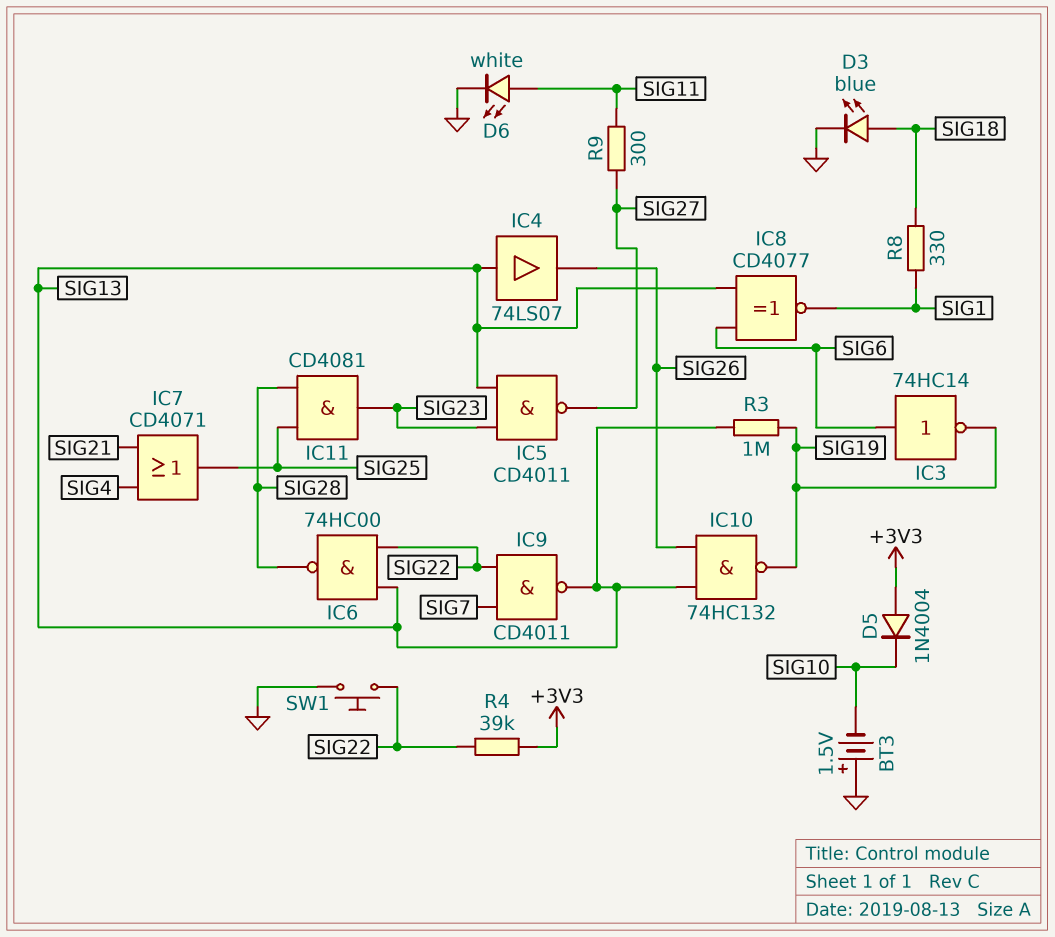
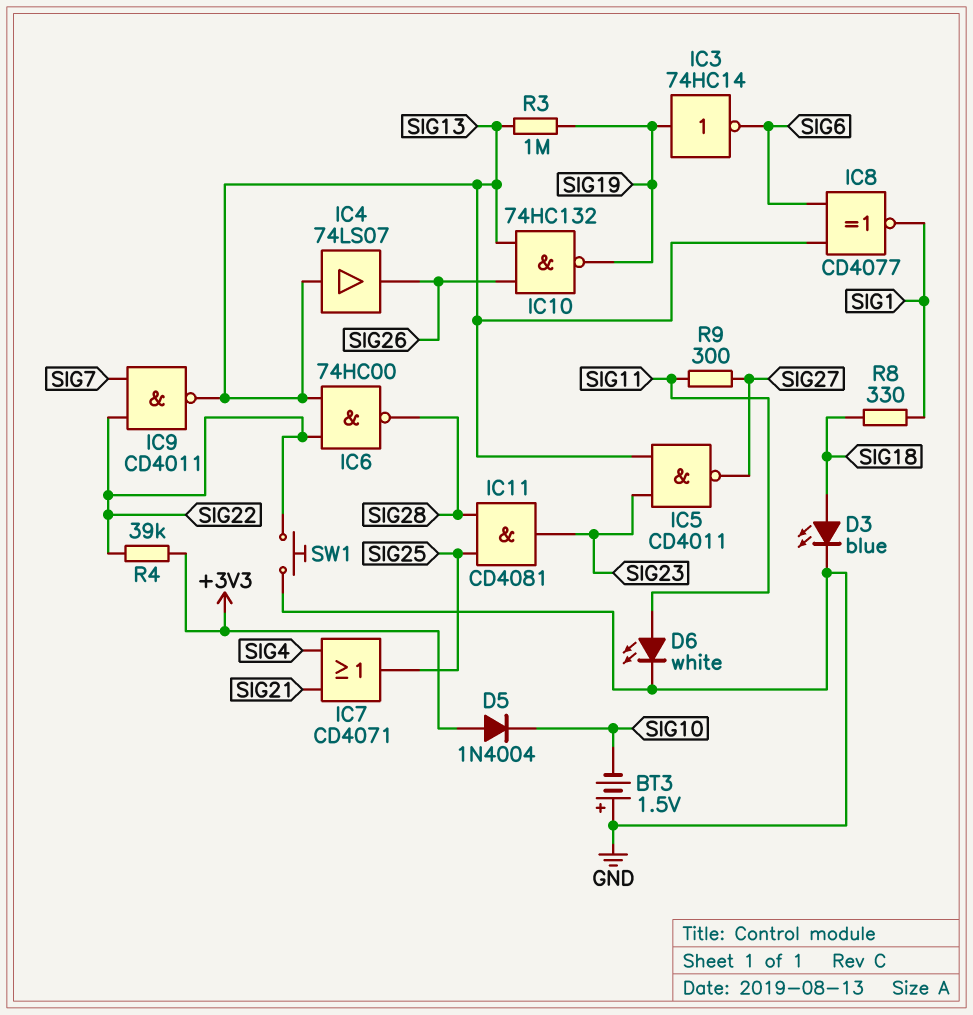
IC3: NOT 74HC14 (in SIG6, out SIG19) -> NOT 74HC14 (in SIG19, out SIG6)

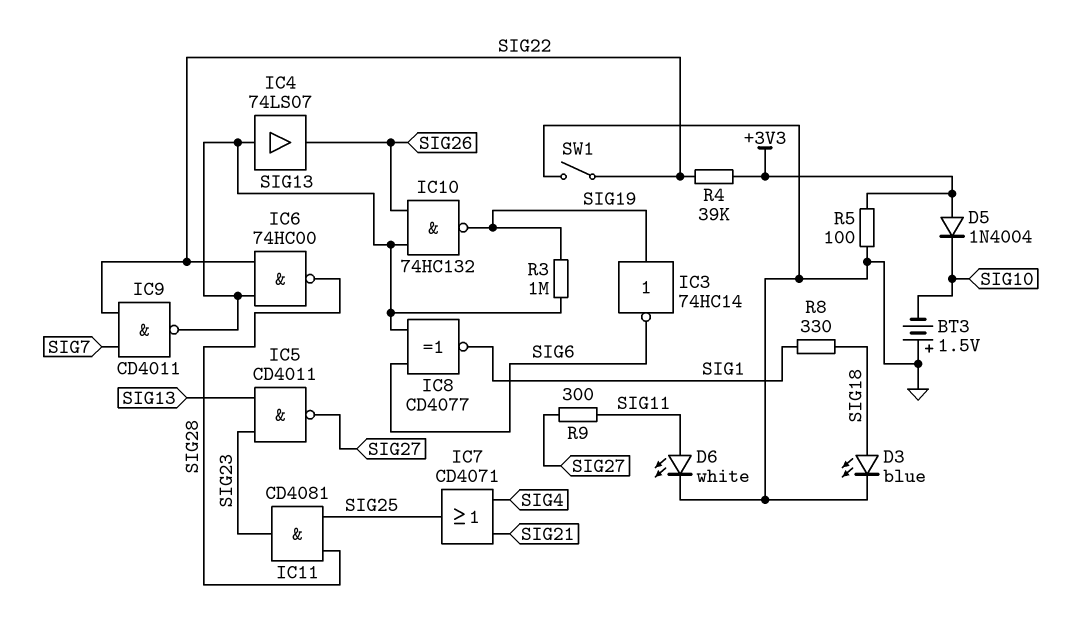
R5: none -> 100 (+3V3, GND)
SW1: button (GND, SIG22) -> switch (GND, SIG22)

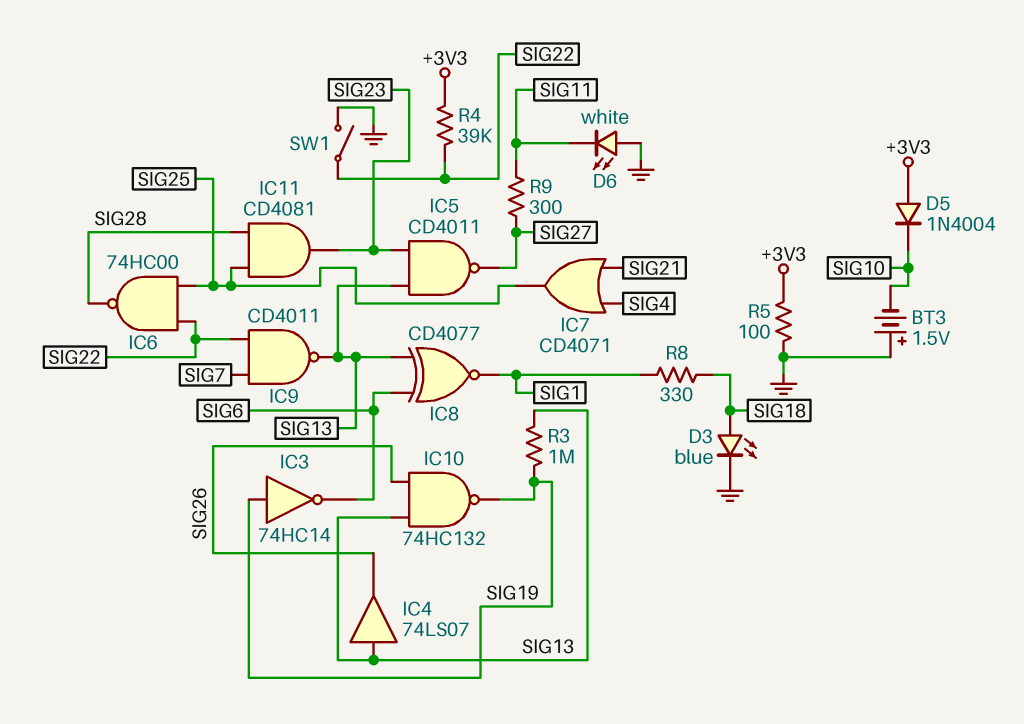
D6: LED white (A SIG11, K GND) -> LED white (A GND, K SIG11)
IC6: NAND 74HC00 (in SIG13, in SIG22, out SIG28) -> NAND 74HC00 (in SIG22, in SIG25, out SIG28)

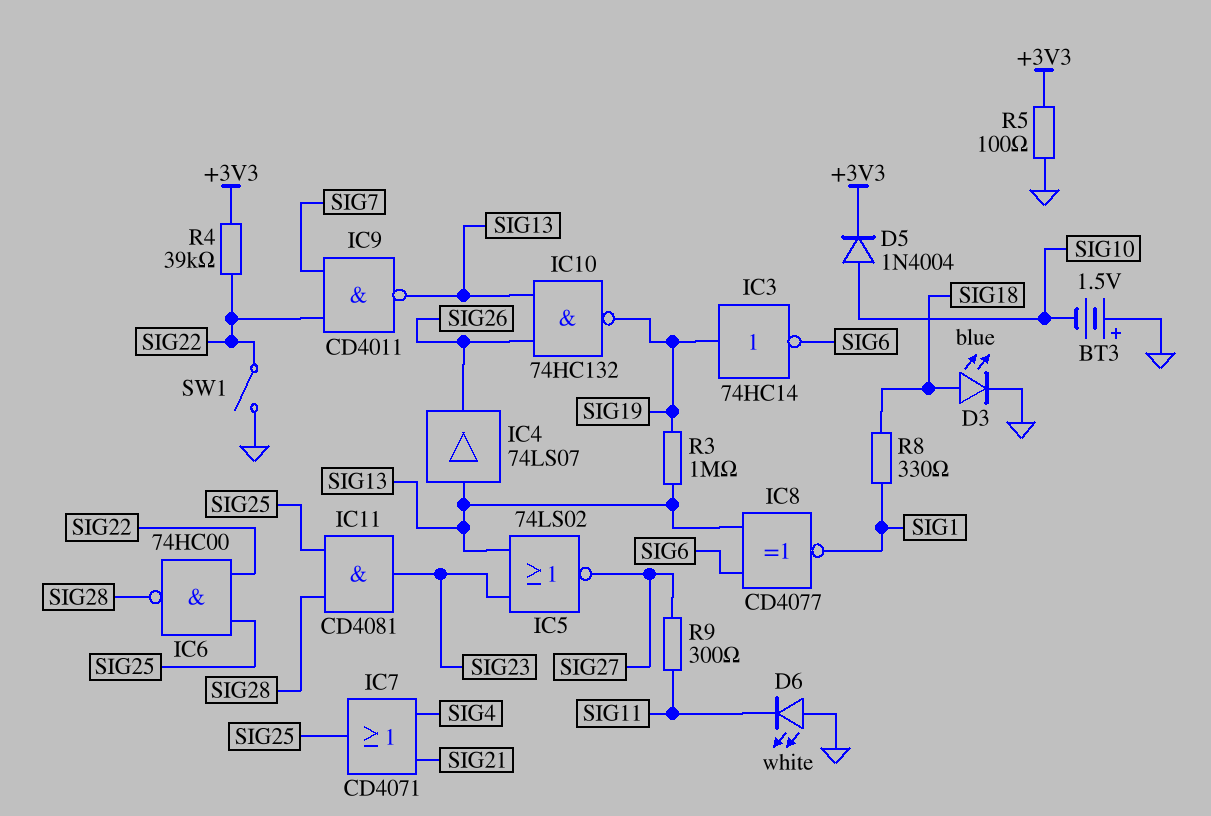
D5: diode 1N4004 (A +3V3, K SIG10) -> diode 1N4004 (A SIG10, K +3V3)
IC5: NAND CD4011 (in SIG13, in SIG23, out SIG27) -> NOR 74LS02 (in SIG13, in SIG23, out SIG27)

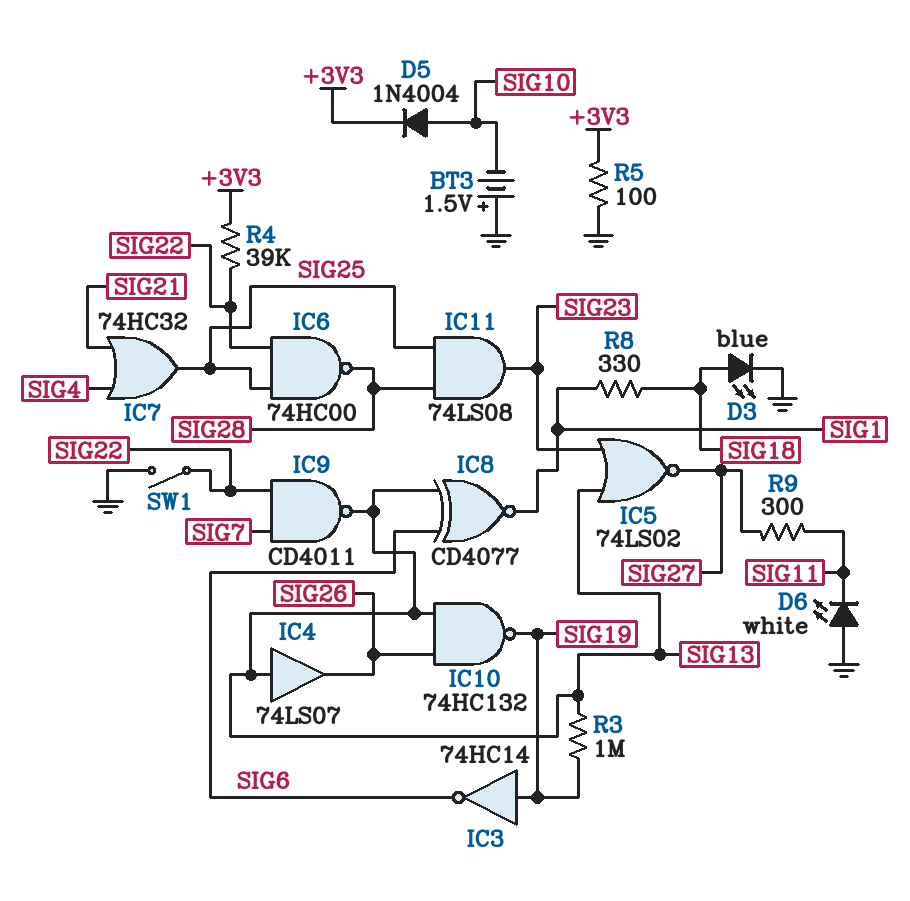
IC7: OR CD4071 (in SIG4, in SIG21, out SIG25) -> OR 74HC32 (in SIG4, in SIG21, out SIG25)
IC11: AND CD4081 (in SIG25, in SIG28, out SIG23) -> AND 74LS08 (in SIG25, in SIG28, out SIG23)

